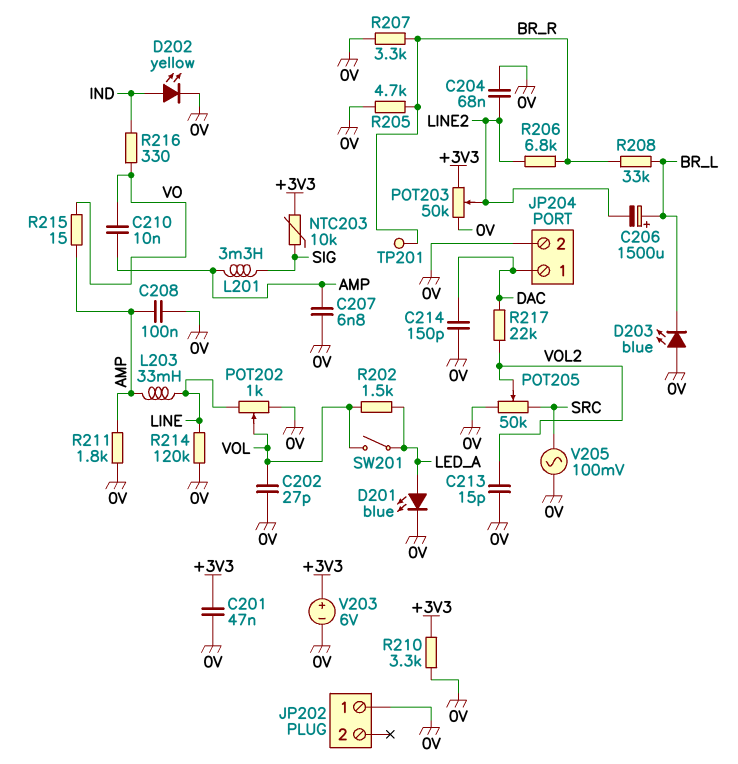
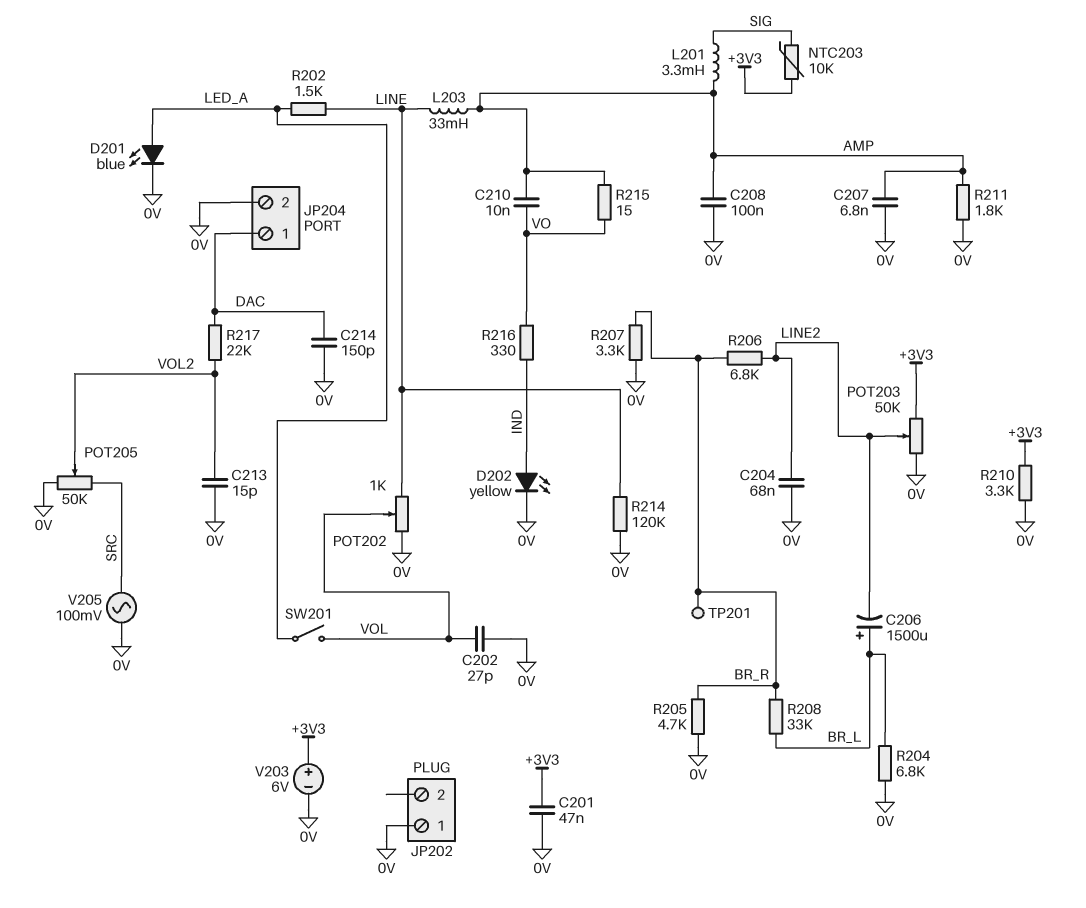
D203: LED blue (A 0V, K BR_L) -> none
R202: 1.5k (LED_A, VOL) -> 1.5k (LED_A, LINE)
R204: none -> 6.8k (0V, BR_L)

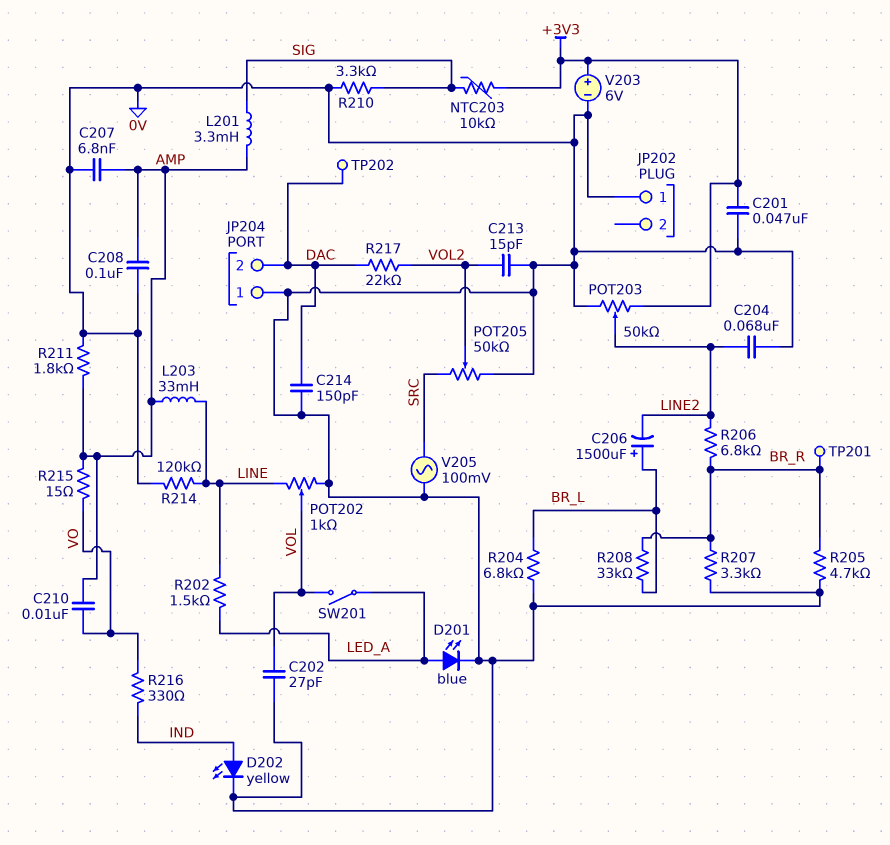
JP204 pin 1: DAC -> 0V
JP204 pin 2: 0V -> DAC
R210: 3.3k (+3V3, 0V) -> 3.3k (0V, SIG)
TP202: none -> test point (DAC)

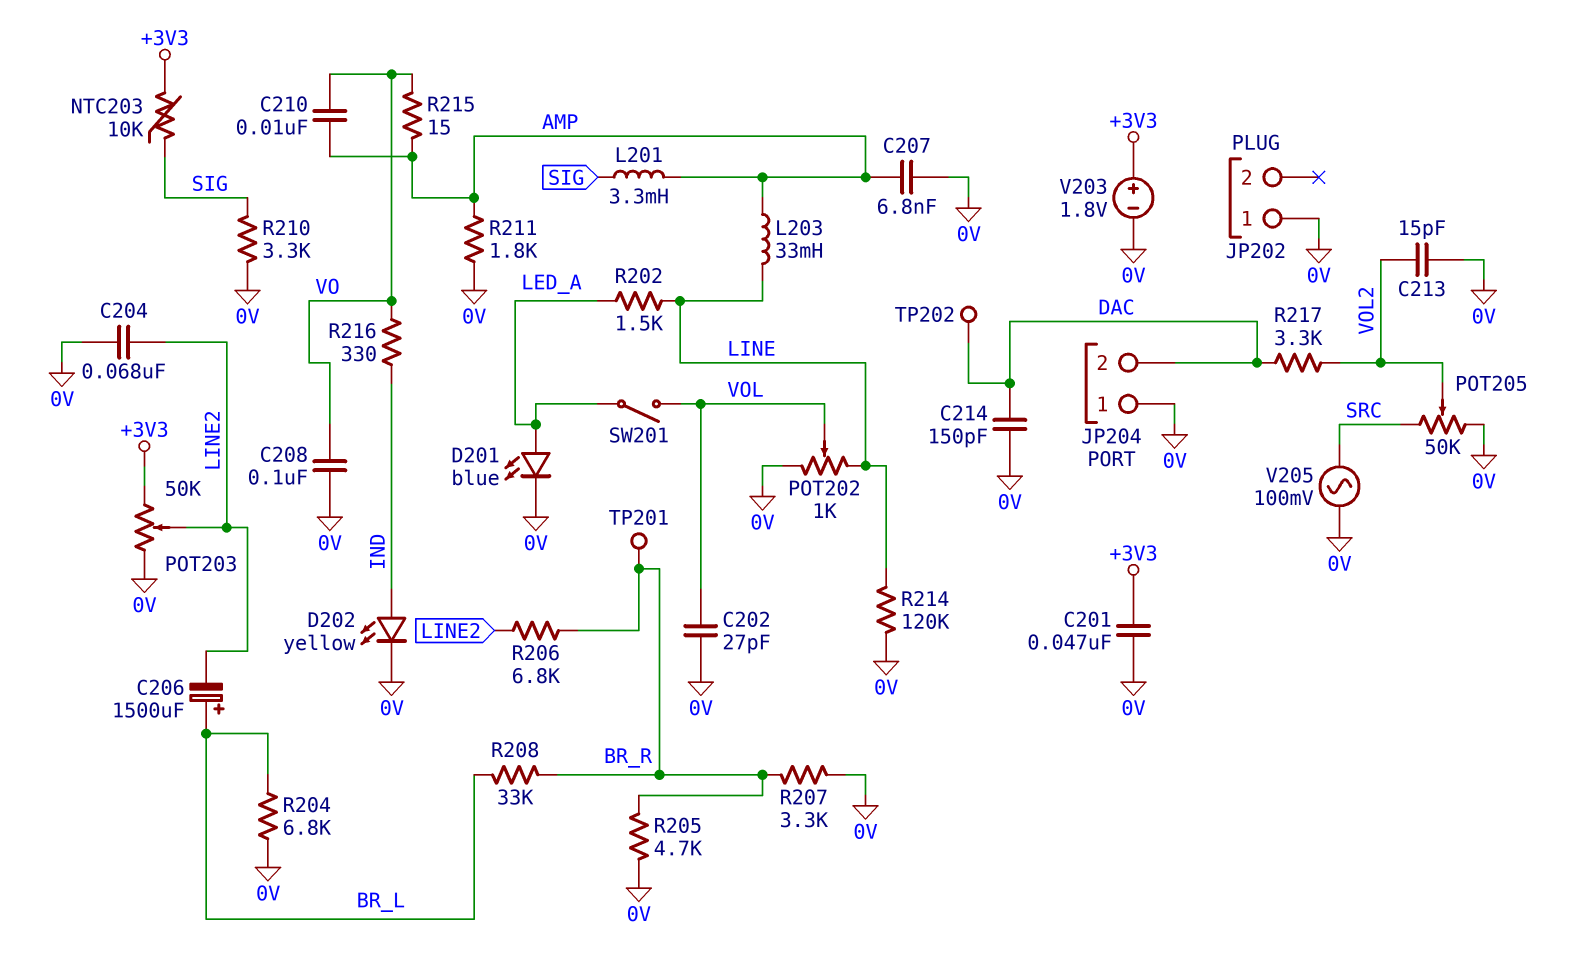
C208: 100nF (0V, AMP) -> 100nF (0V, VO)
R217: 22k (DAC, VOL2) -> 3.3k (DAC, VOL2)
V203: 6V (plus +3V3, minus 0V) -> 1.8V (plus +3V3, minus 0V)

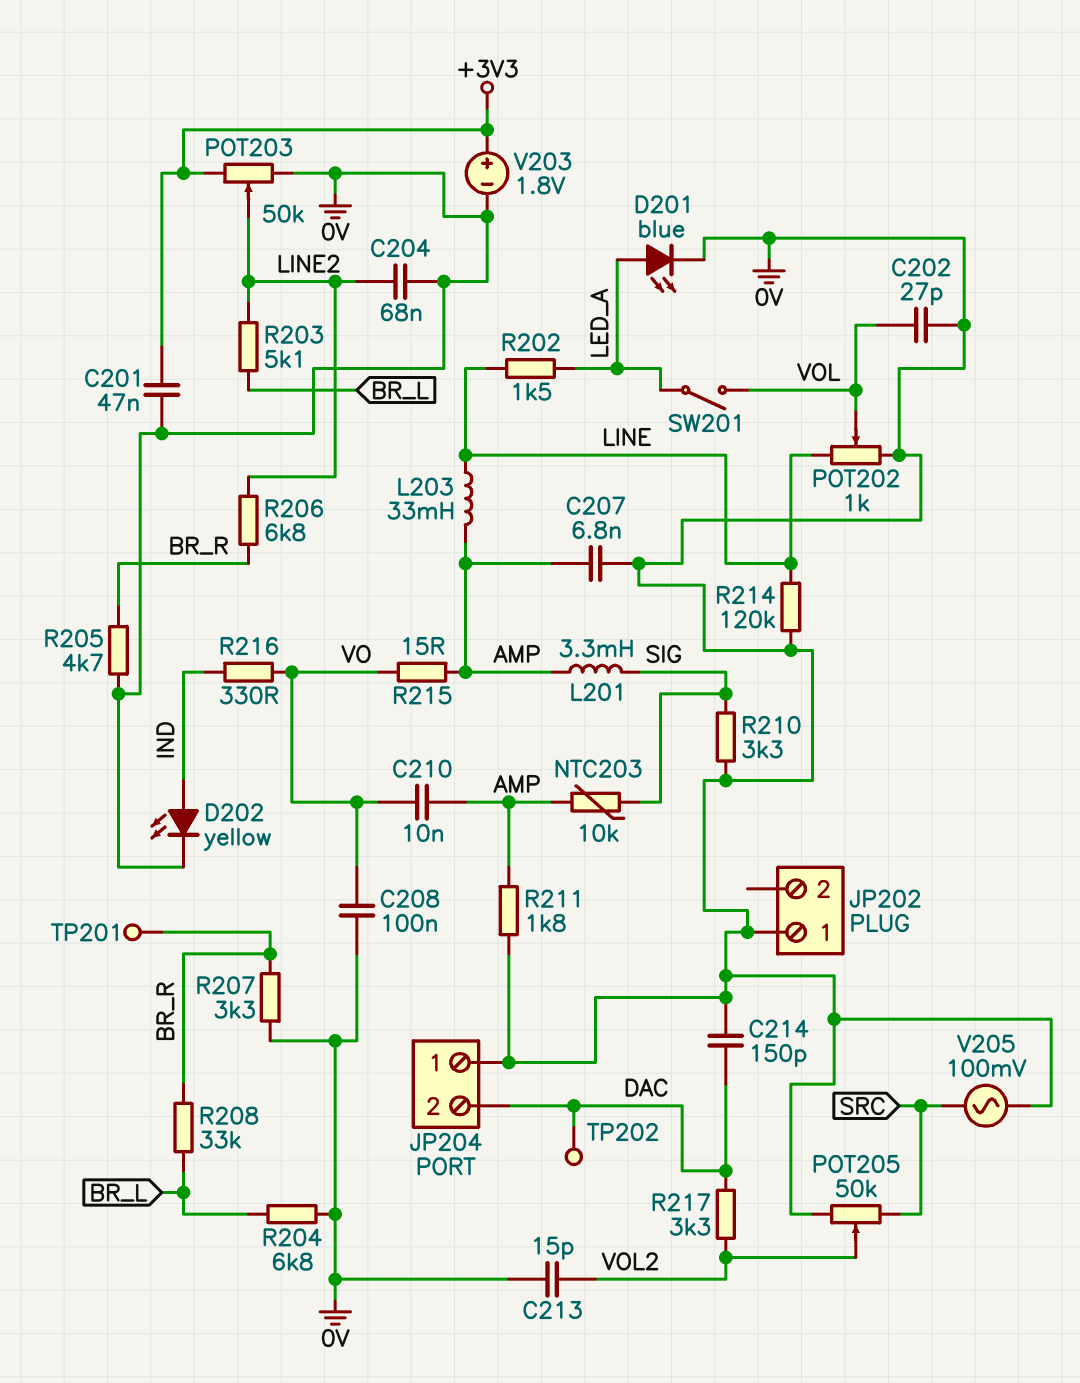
C206: 1500uF (plus BR_L, minus LINE2) -> none
NTC203: 10k (+3V3, SIG) -> 10k (AMP, SIG)
R203: none -> 5.1k (BR_L, LINE2)

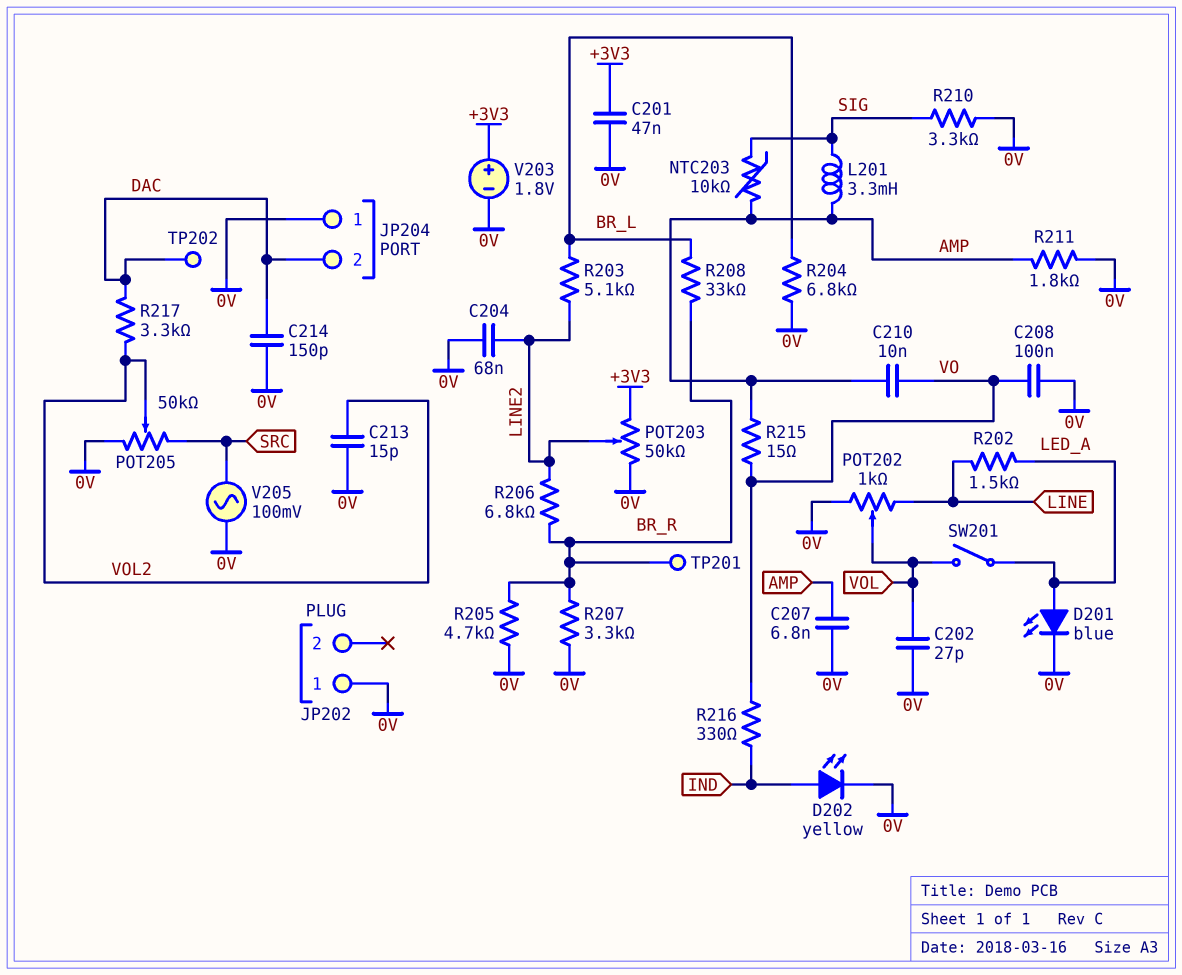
L203: 33mH (AMP, LINE) -> none
R214: 120k (0V, LINE) -> none

